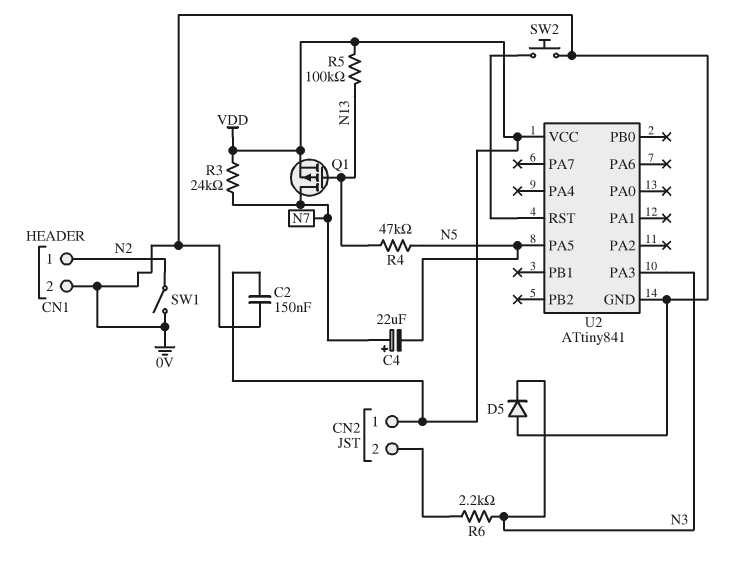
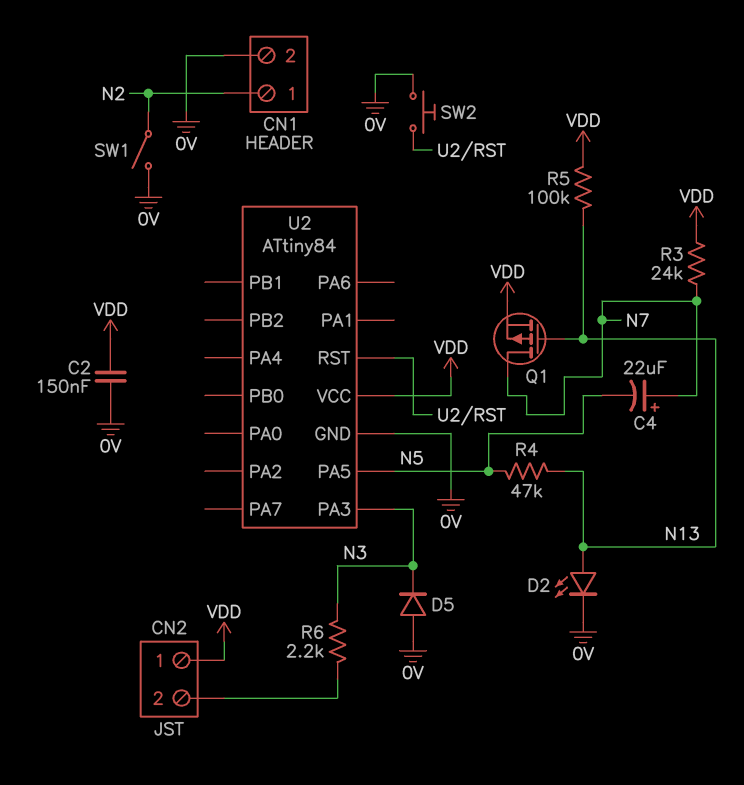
D2: none -> LED (A N13, K 0V)
U2: ATtiny841 -> ATtiny84

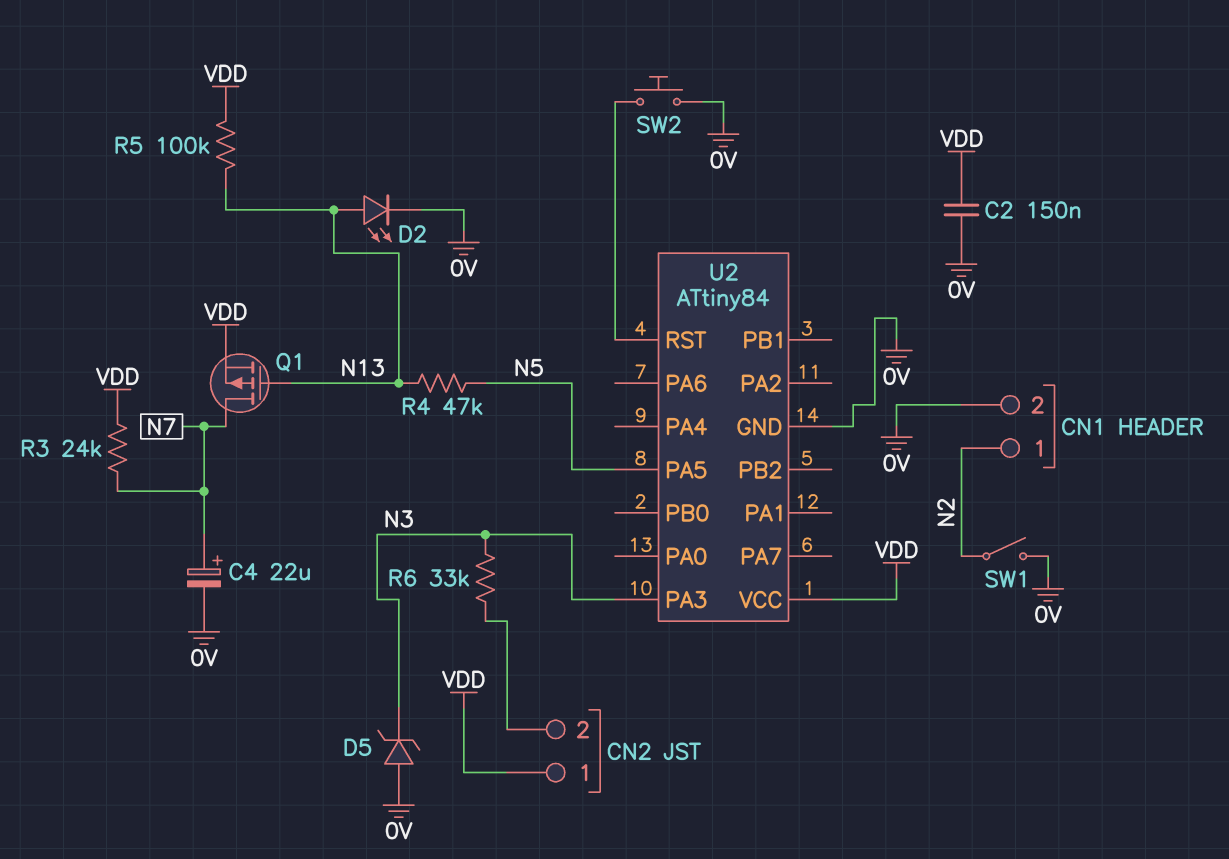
C4: 22uF (plus N7, minus N5) -> 22uF (plus N7, minus 0V)
D5: diode (A 0V, K N3) -> zener (A 0V, K N3)
R6: 2.2k (CN2/2, N3) -> 33k (CN2/2, N3)

